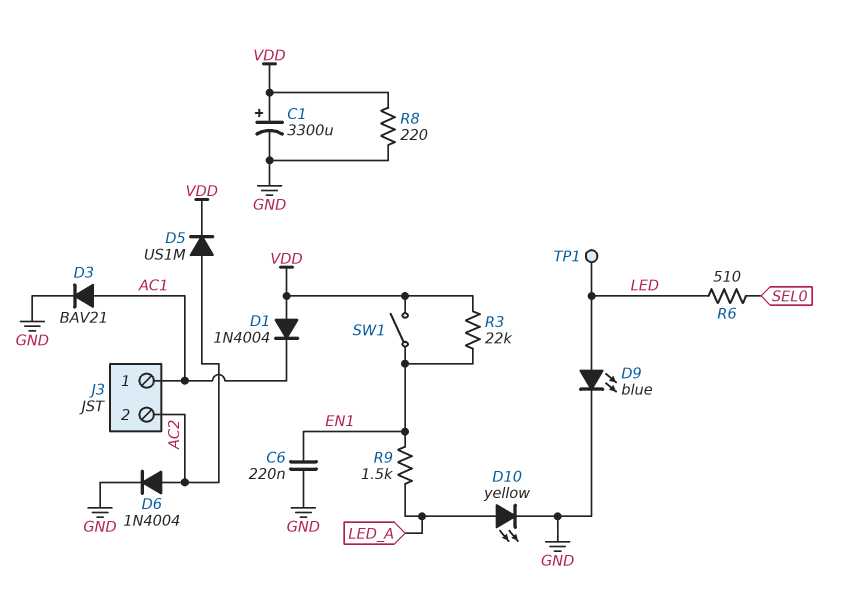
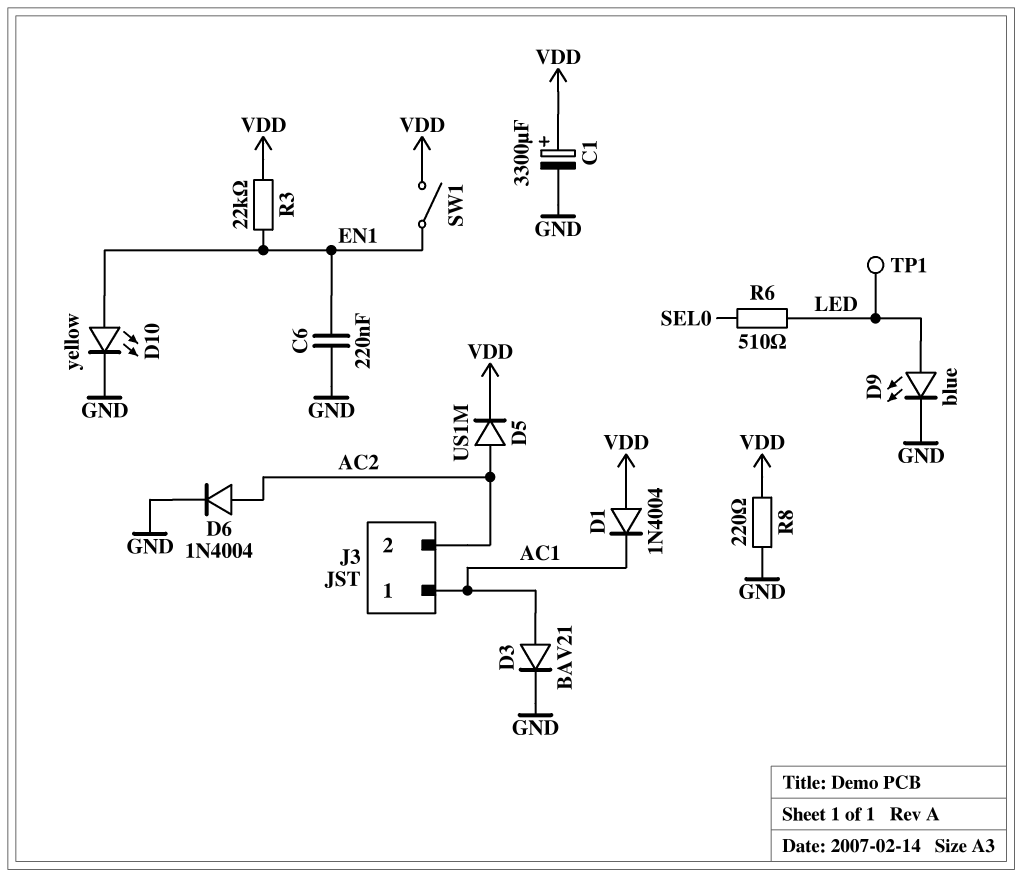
D10: LED yellow (A LED_A, K GND) -> LED yellow (A EN1, K GND)
R9: 1.5k (EN1, LED_A) -> none

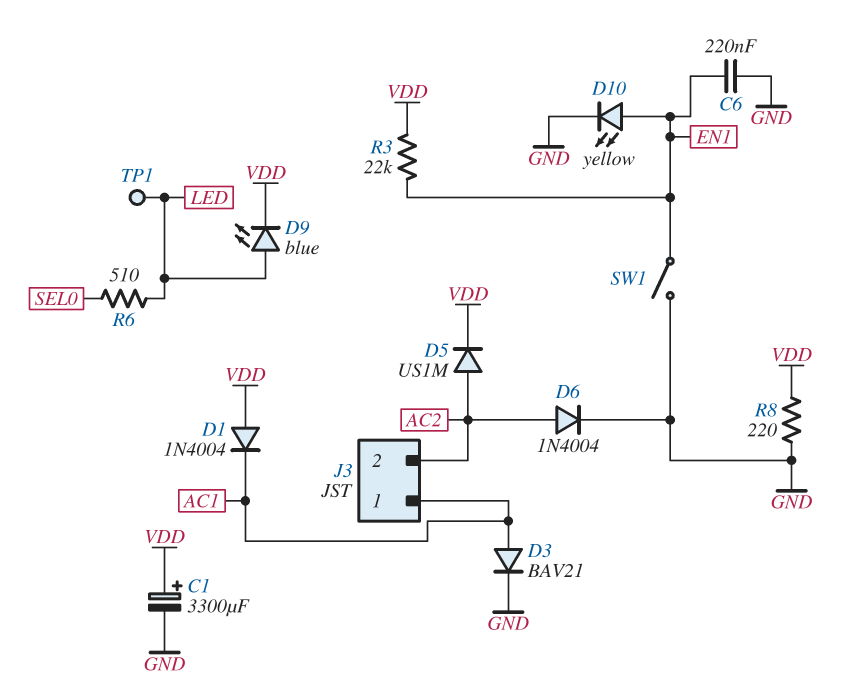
D9: LED blue (A LED, K GND) -> LED blue (A LED, K VDD)
SW1: switch (EN1, VDD) -> switch (EN1, GND)

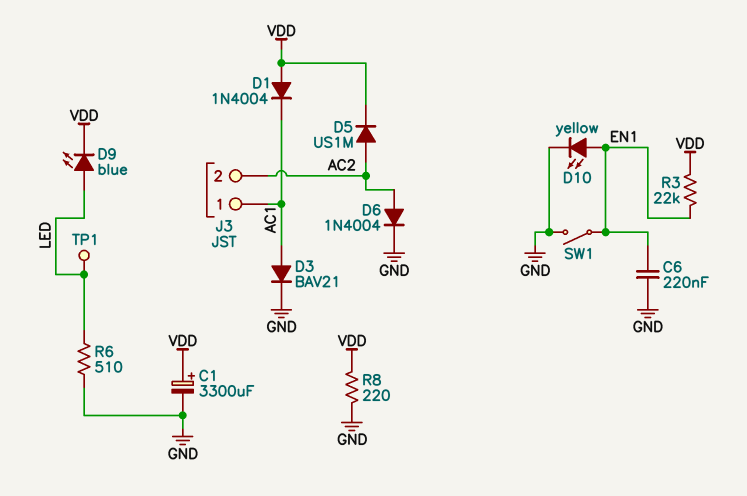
R6: 510 (LED, SEL0) -> 510 (GND, LED)

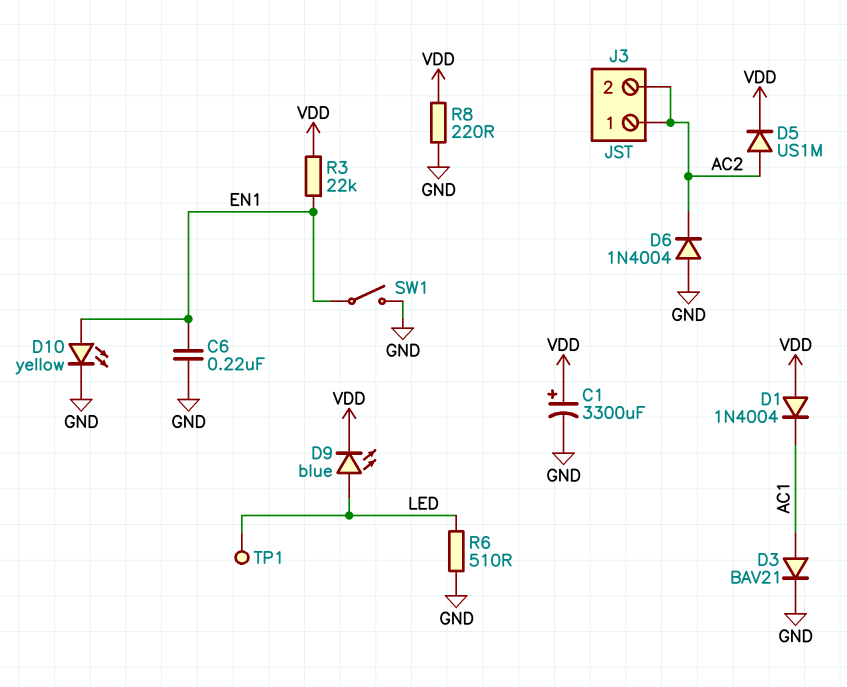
D6: diode 1N4004 (A AC2, K GND) -> diode 1N4004 (A GND, K AC2)
J3 pin 1: AC1 -> AC2

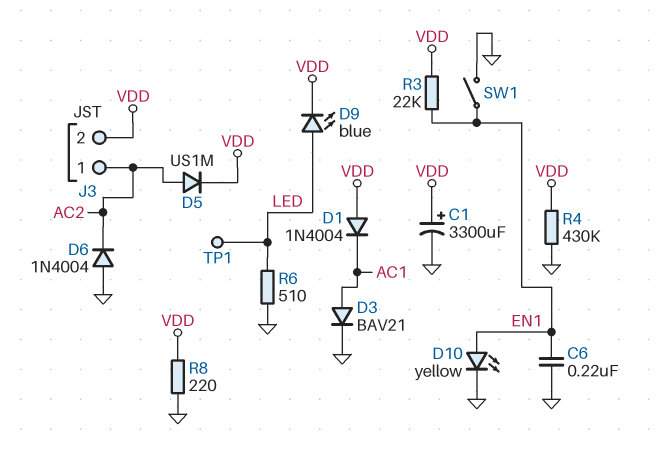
J3 pin 2: AC2 -> VDD
R4: none -> 430k (GND, VDD)

